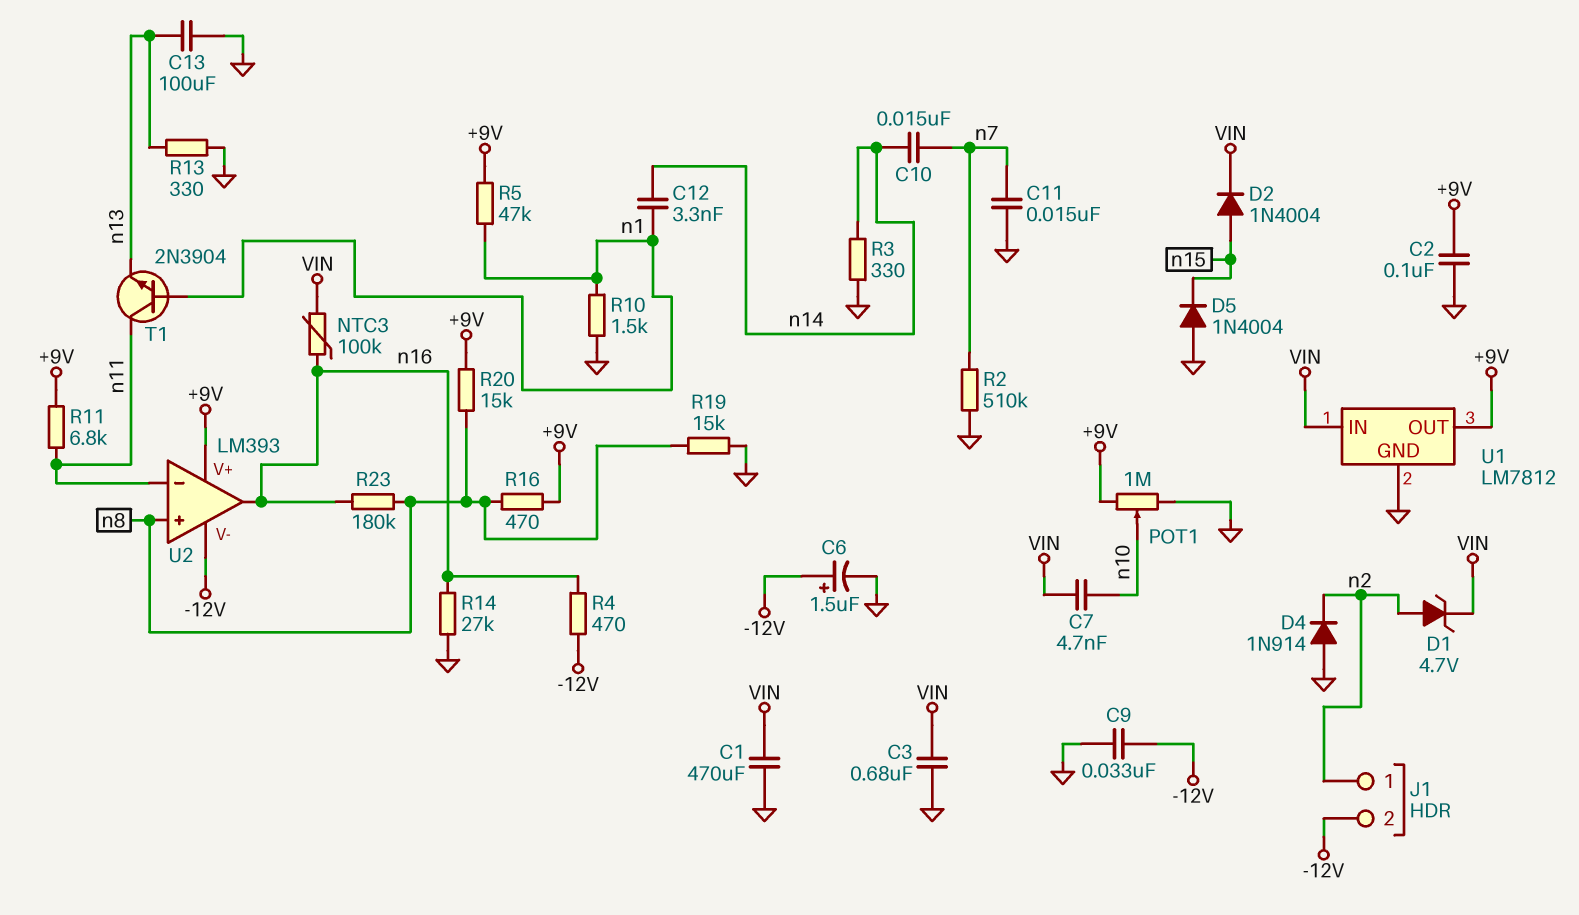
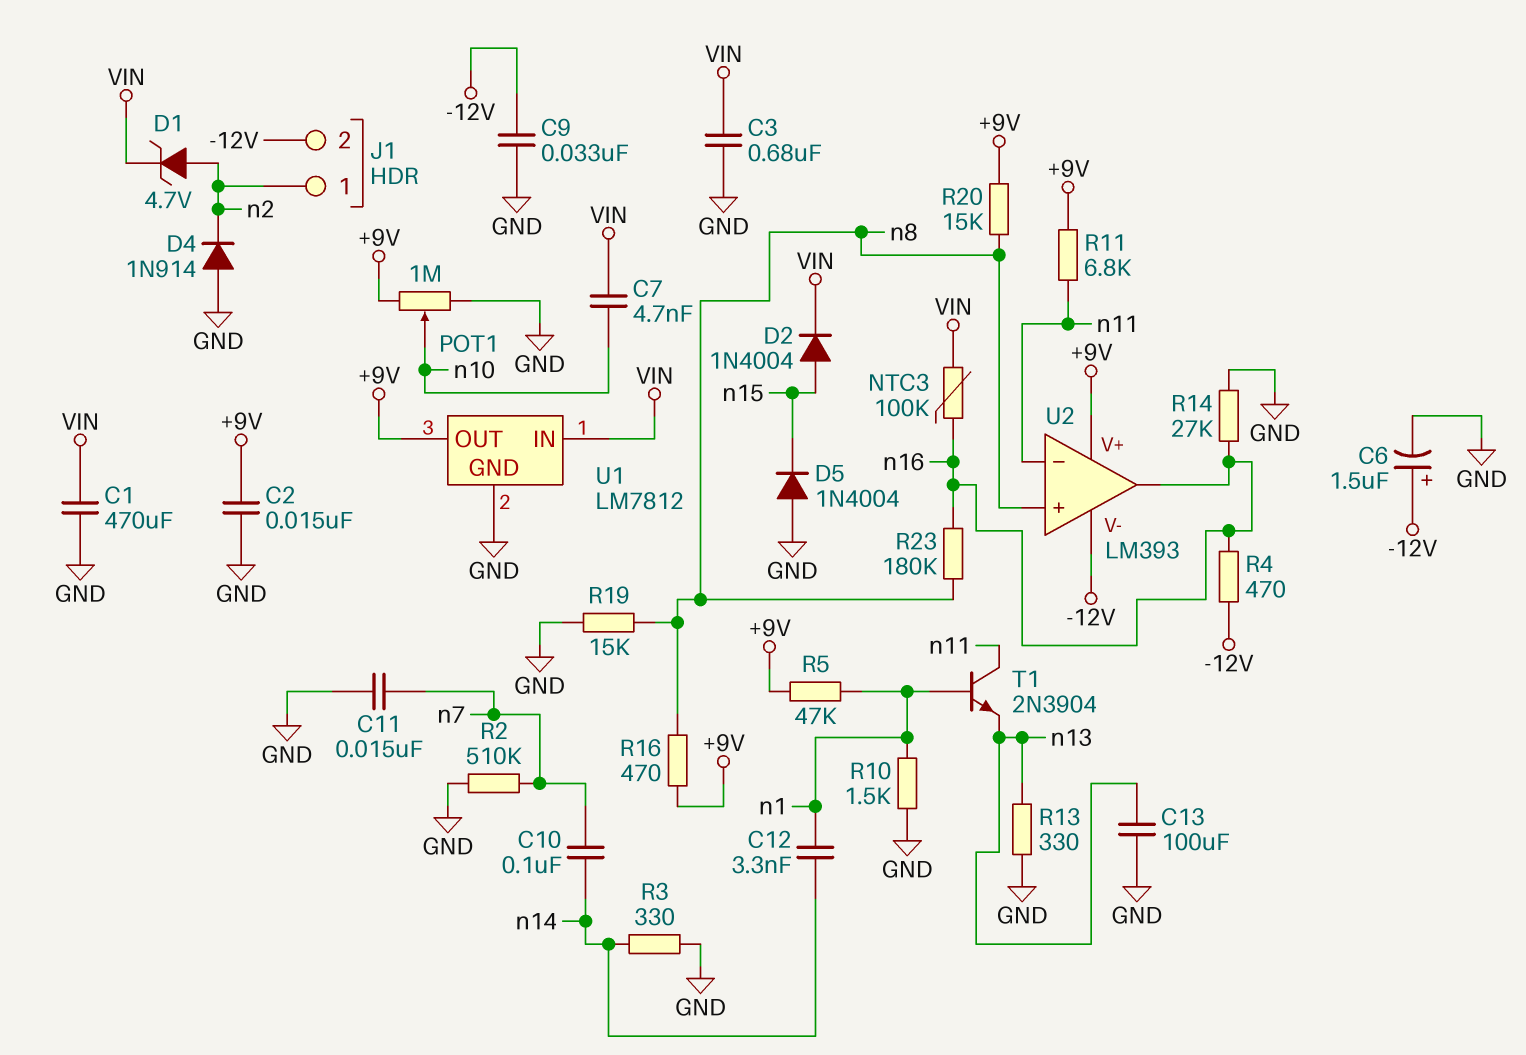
C2: 100nF (+9V, GND) -> 15nF (+9V, GND)
C10: 15nF (n7, n14) -> 100nF (n7, n14)

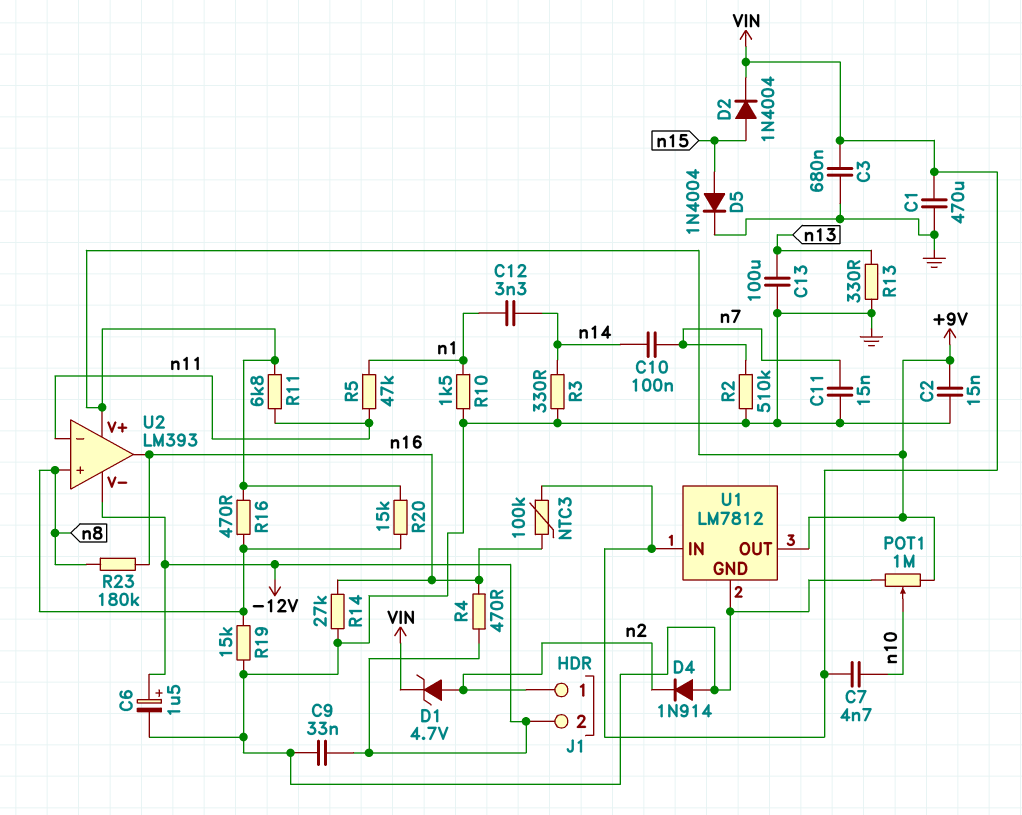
D5: diode 1N4004 (A GND, K n15) -> diode 1N4004 (A n15, K GND)
R5: 47k (+9V, n1) -> 47k (n1, n11)
T1: NPN 2N3904 (B n1, C n11, E n13) -> none

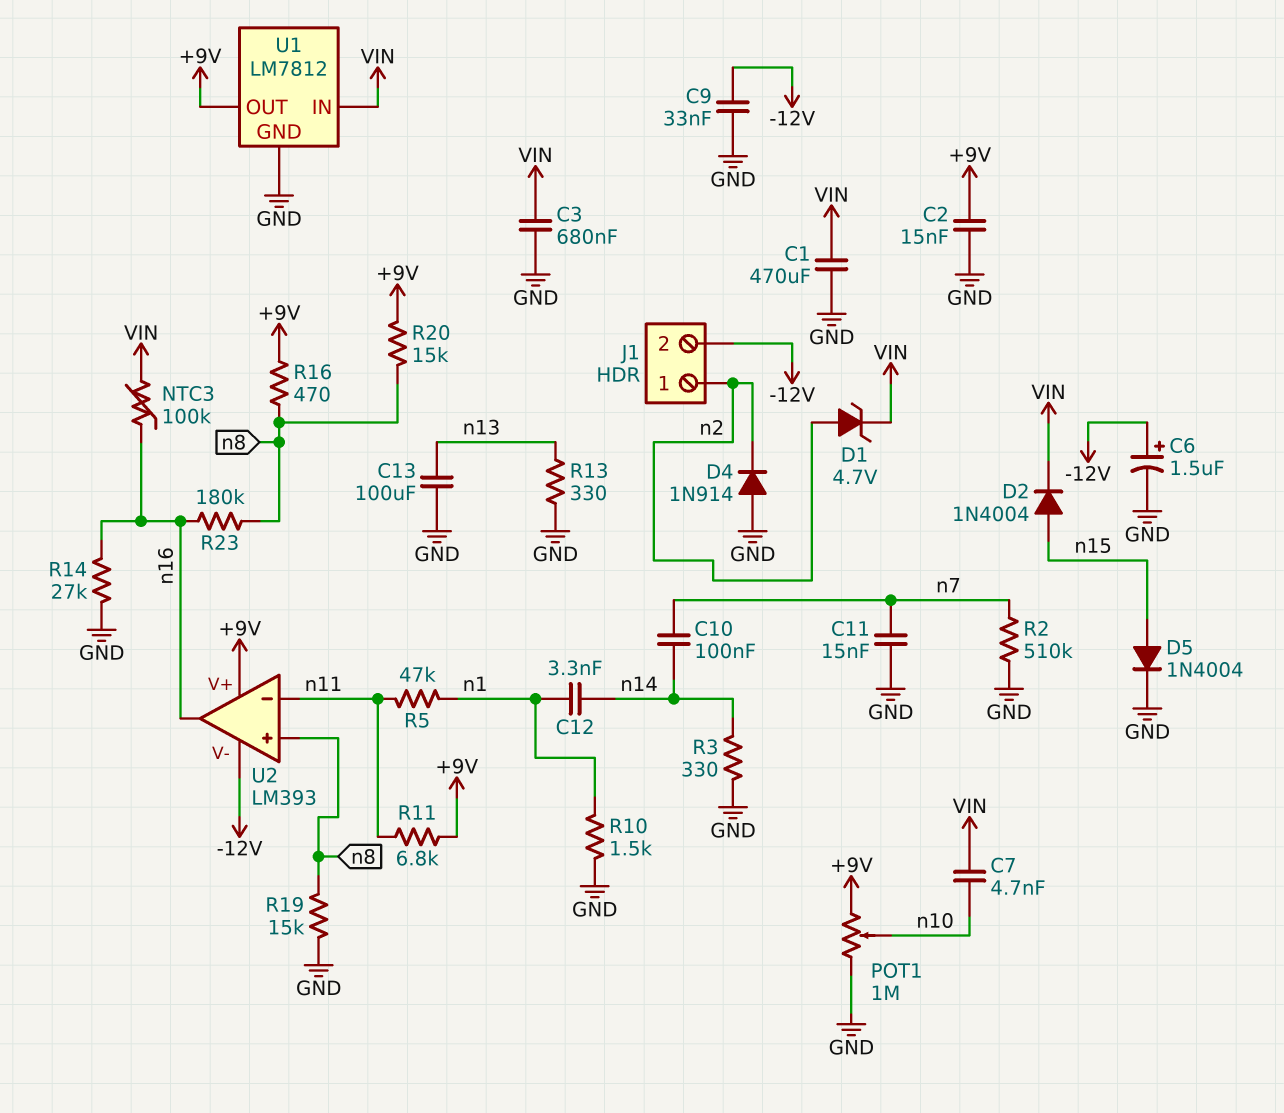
R4: 470 (-12V, n16) -> none

